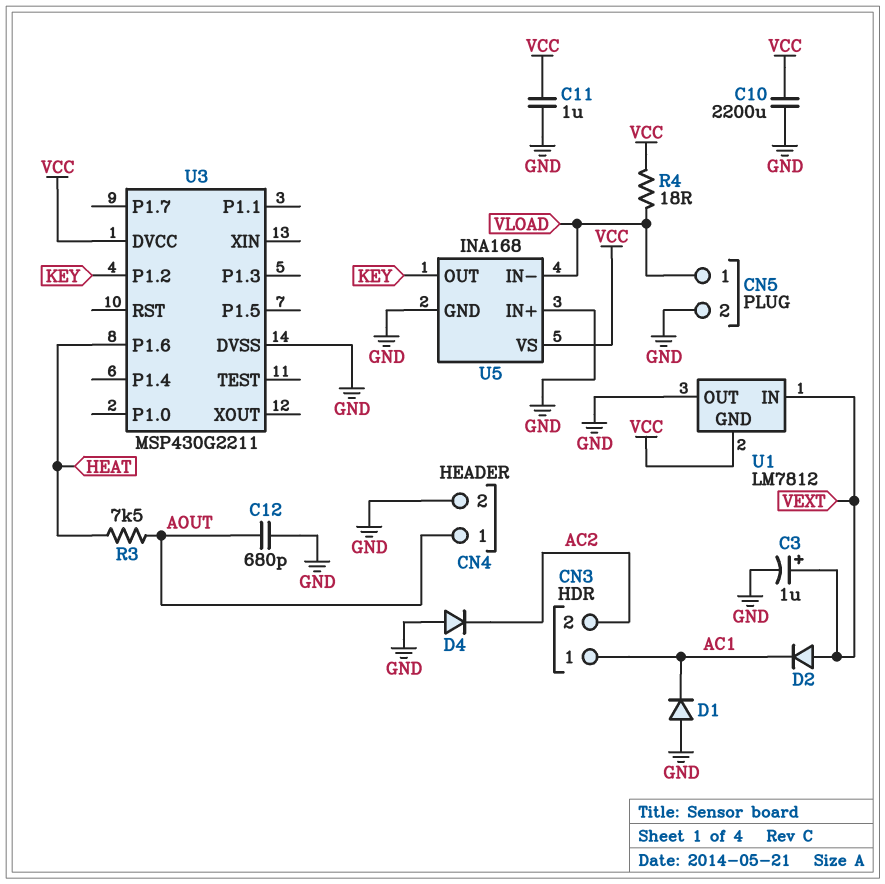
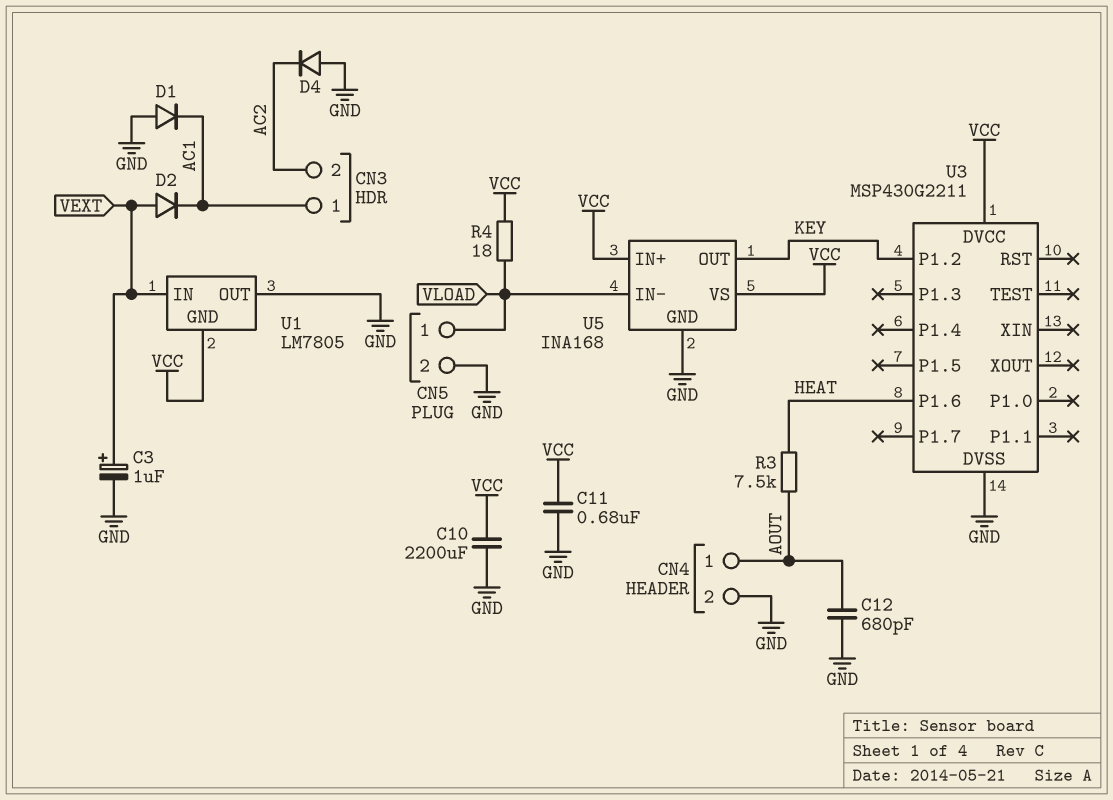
C11: 1uF (GND, VCC) -> 680nF (GND, VCC)
U1: LM7812 -> LM7805
U5 pin IN+: GND -> VCC

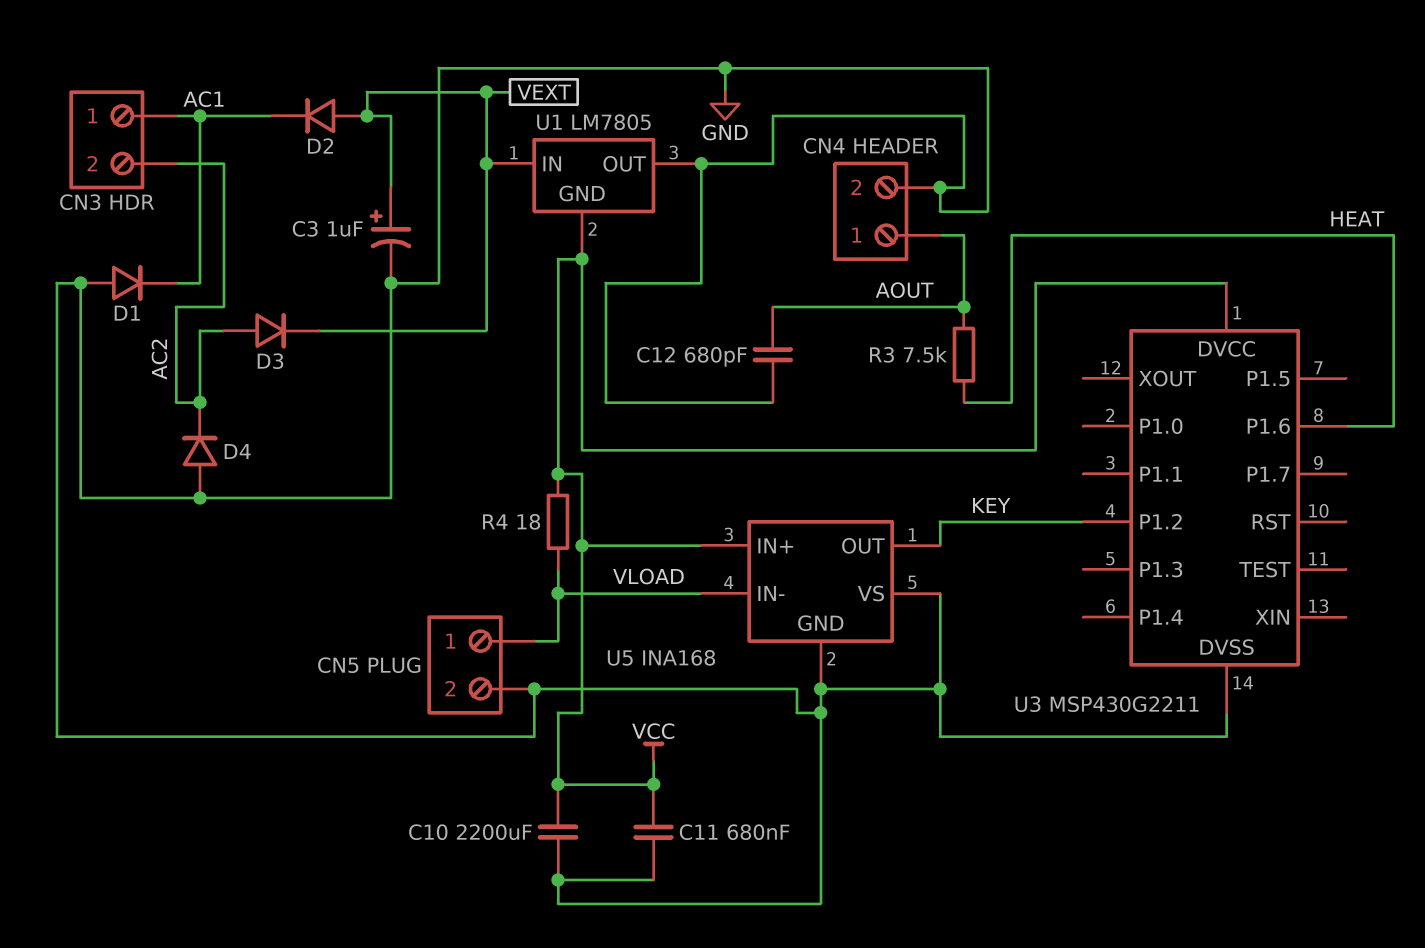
D3: none -> diode (A AC2, K VEXT)
U5 pin VS: VCC -> GND

